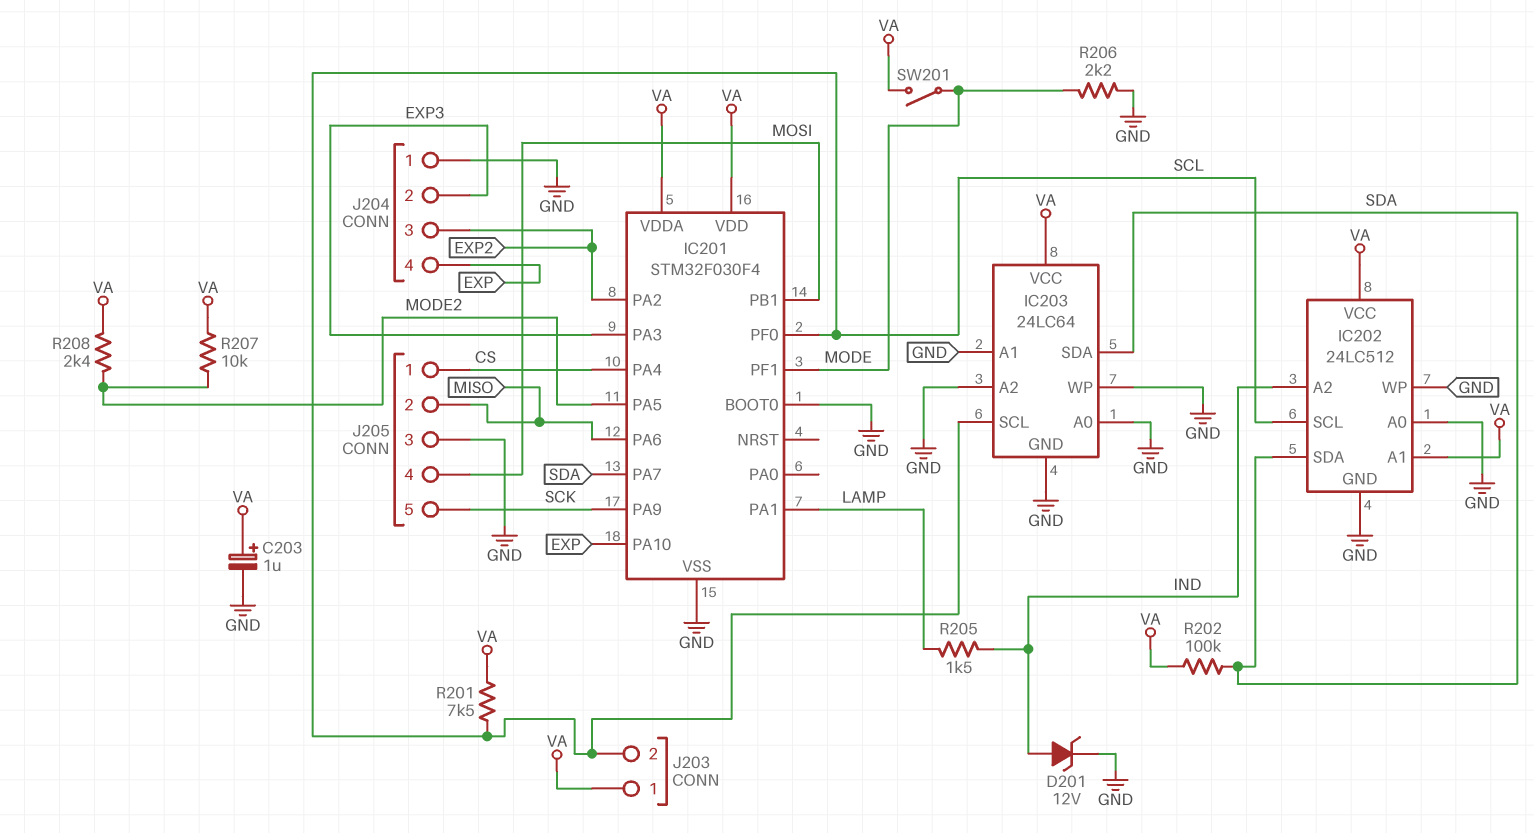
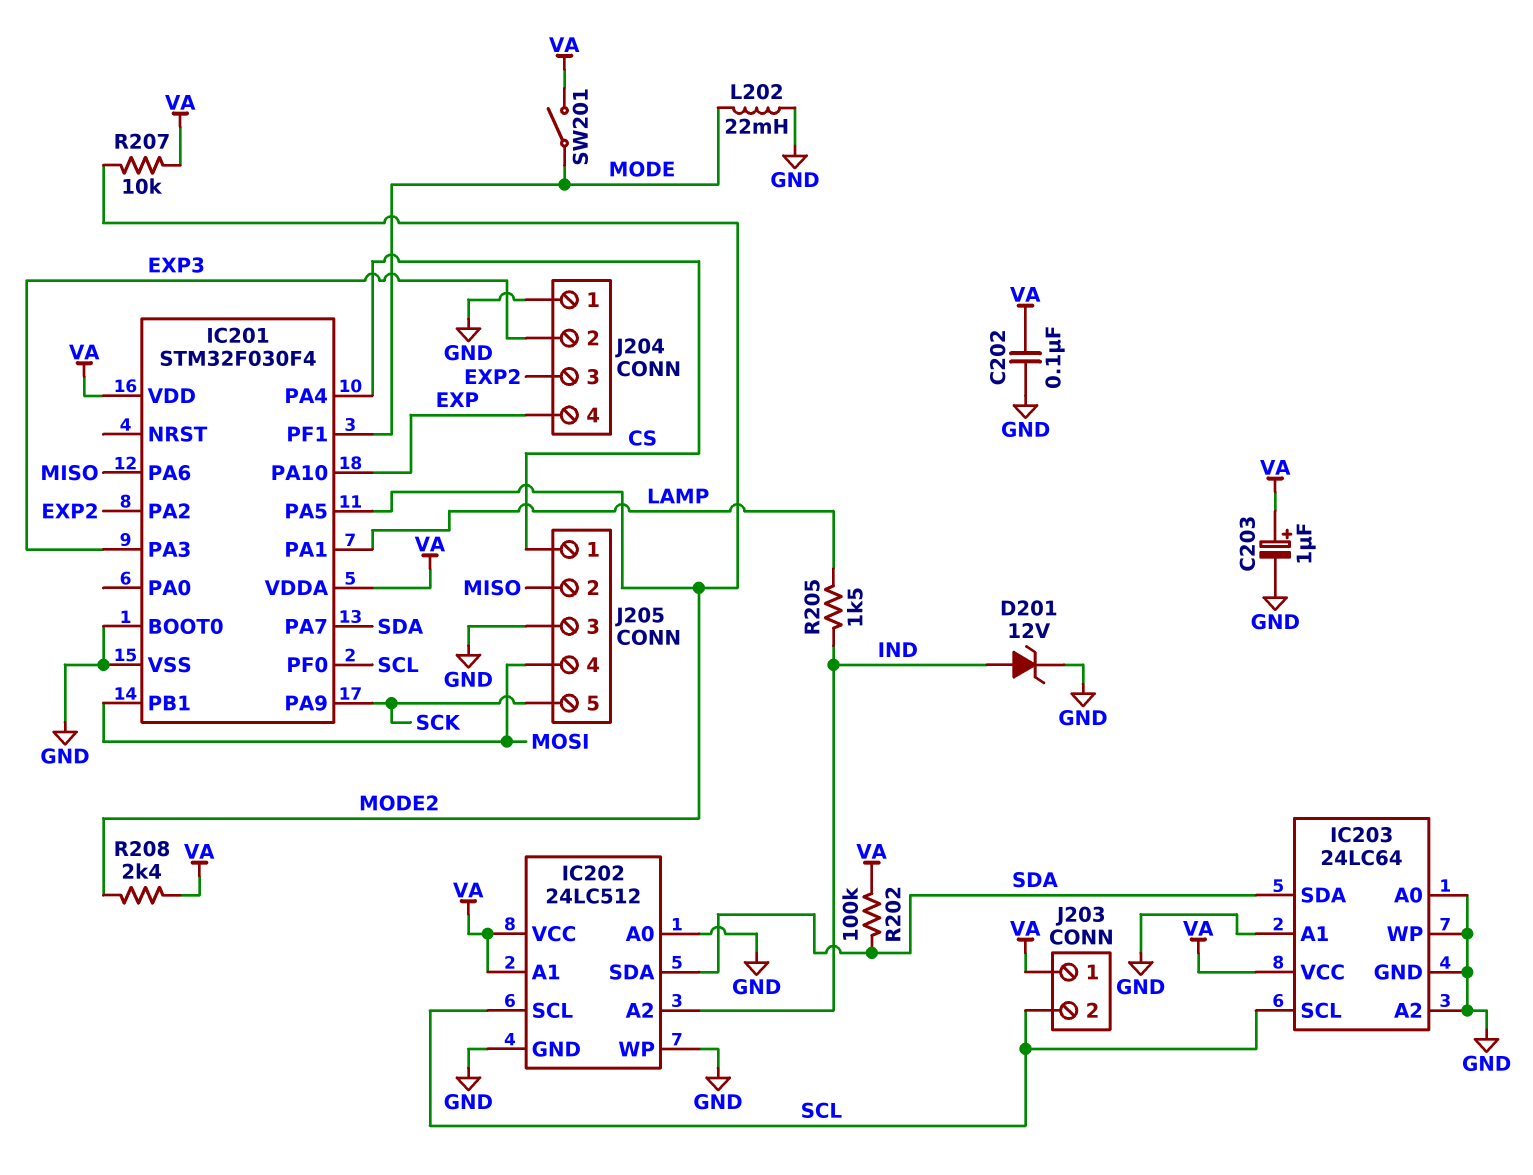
C202: none -> 100nF (GND, VA)
L202: none -> 22mH (GND, MODE)
R201: 7.5k (SCL, VA) -> none
R206: 2.2k (GND, MODE) -> none

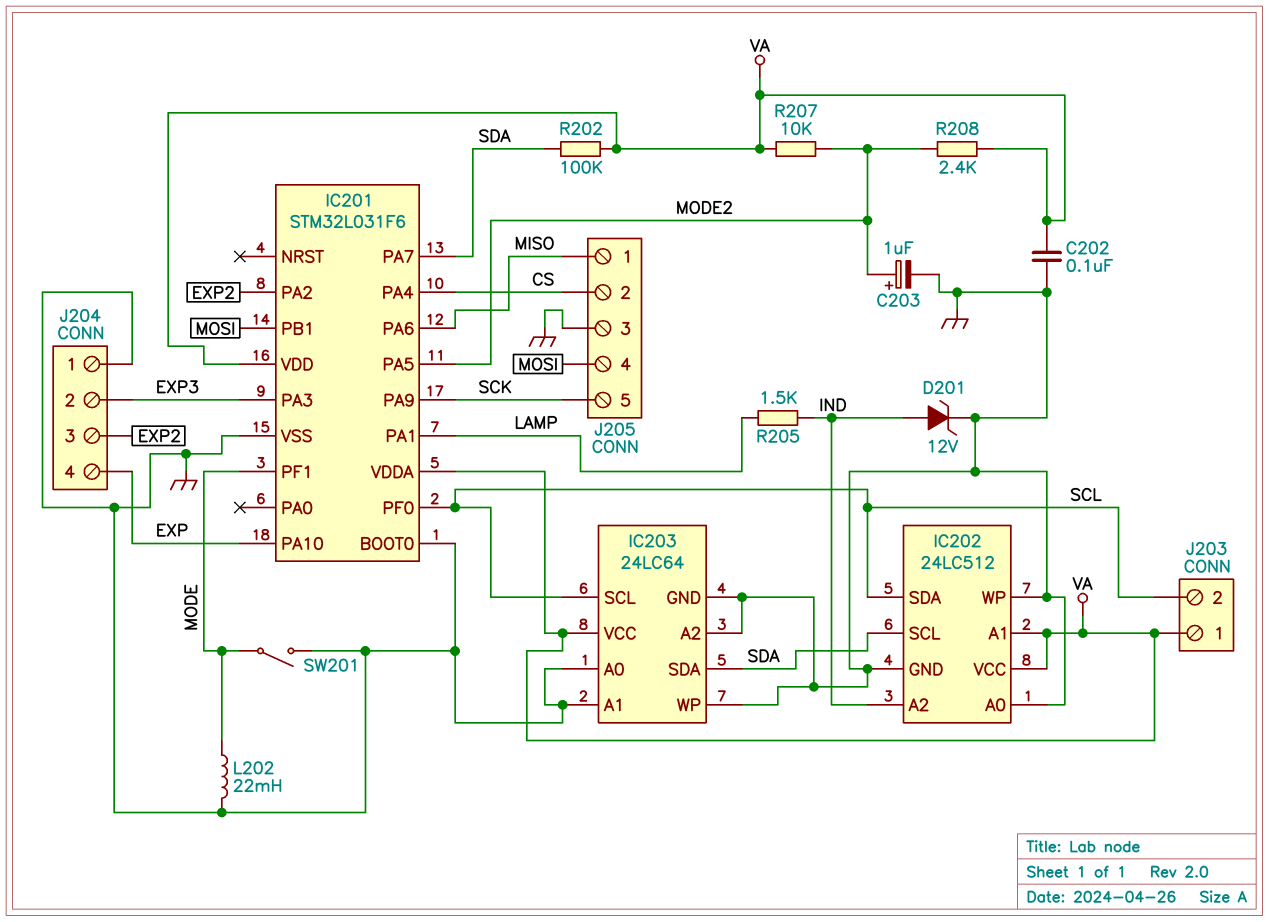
C203: 1uF (plus VA, minus GND) -> 1uF (plus MODE2, minus GND)
IC201: STM32F030F4 -> STM32L031F6
IC202 pin SCL: SCL -> SDA
IC202 pin SDA: SDA -> SCL
J205 pin 1: CS -> MISO
J205 pin 2: MISO -> CS
SW201: switch (MODE, VA) -> switch (GND, MODE)

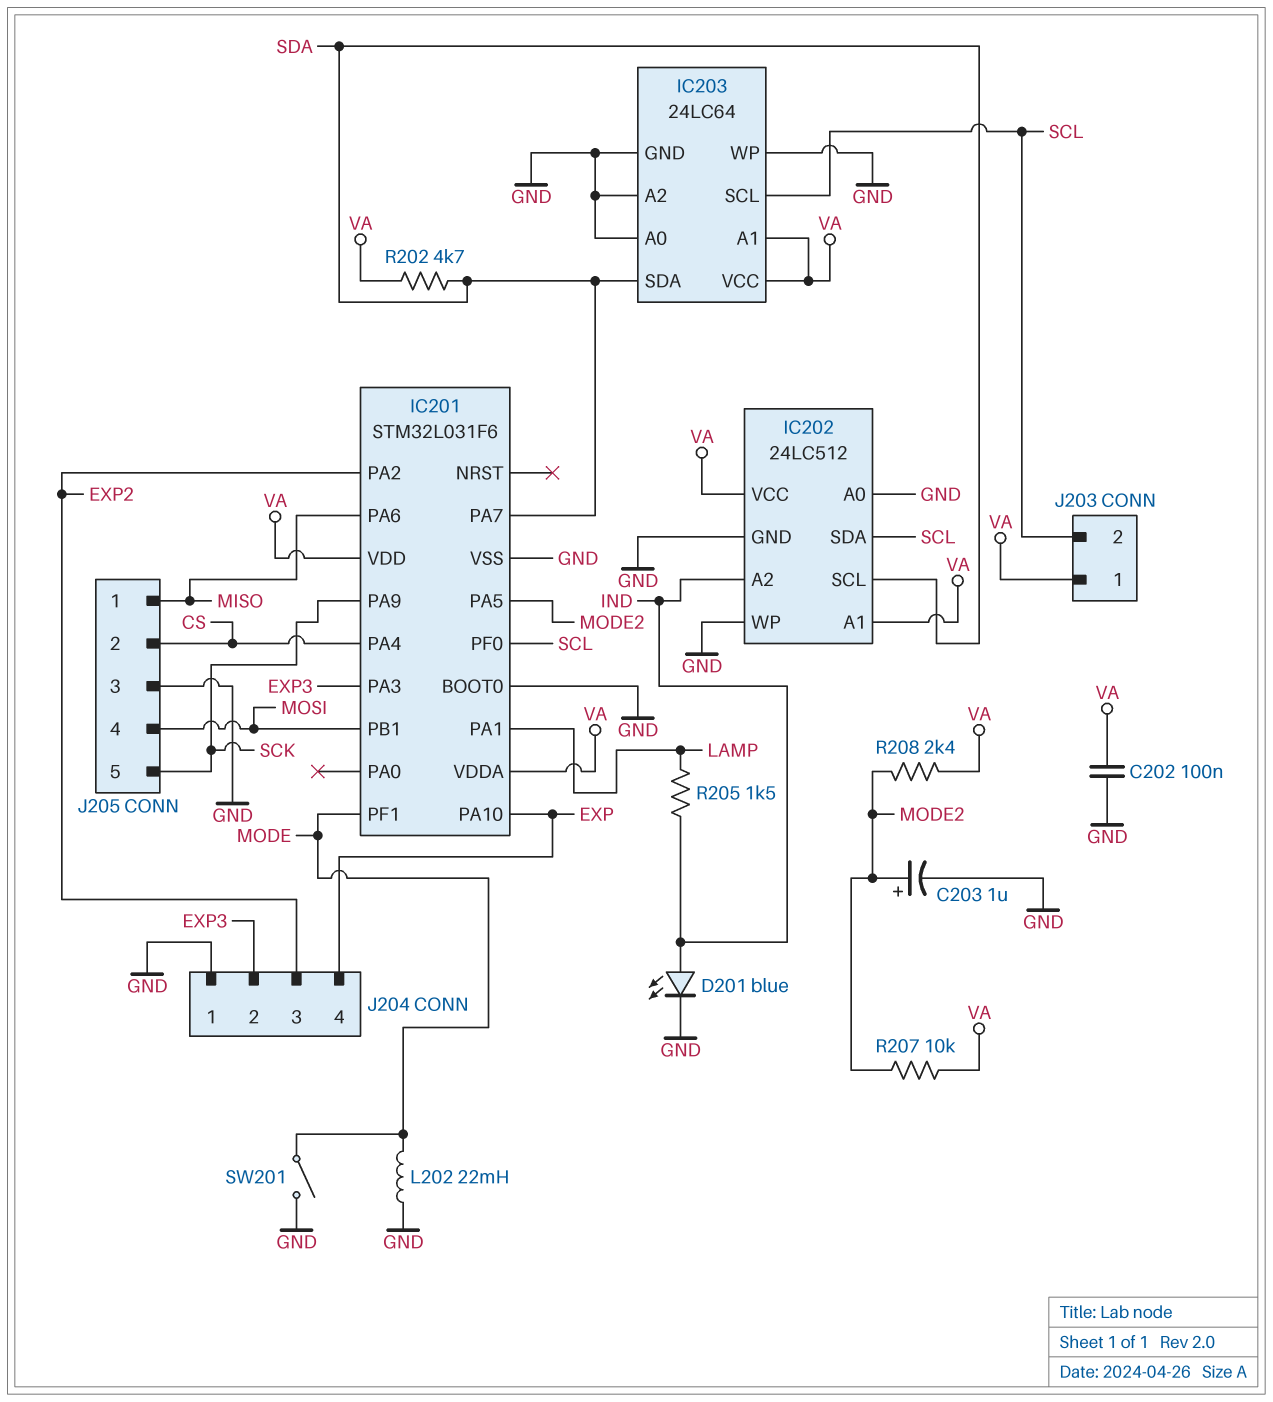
D201: zener 12V (A IND, K GND) -> LED blue (A IND, K GND)
IC203 pin A1: GND -> VA
R202: 100k (SDA, VA) -> 4.7k (SDA, VA)

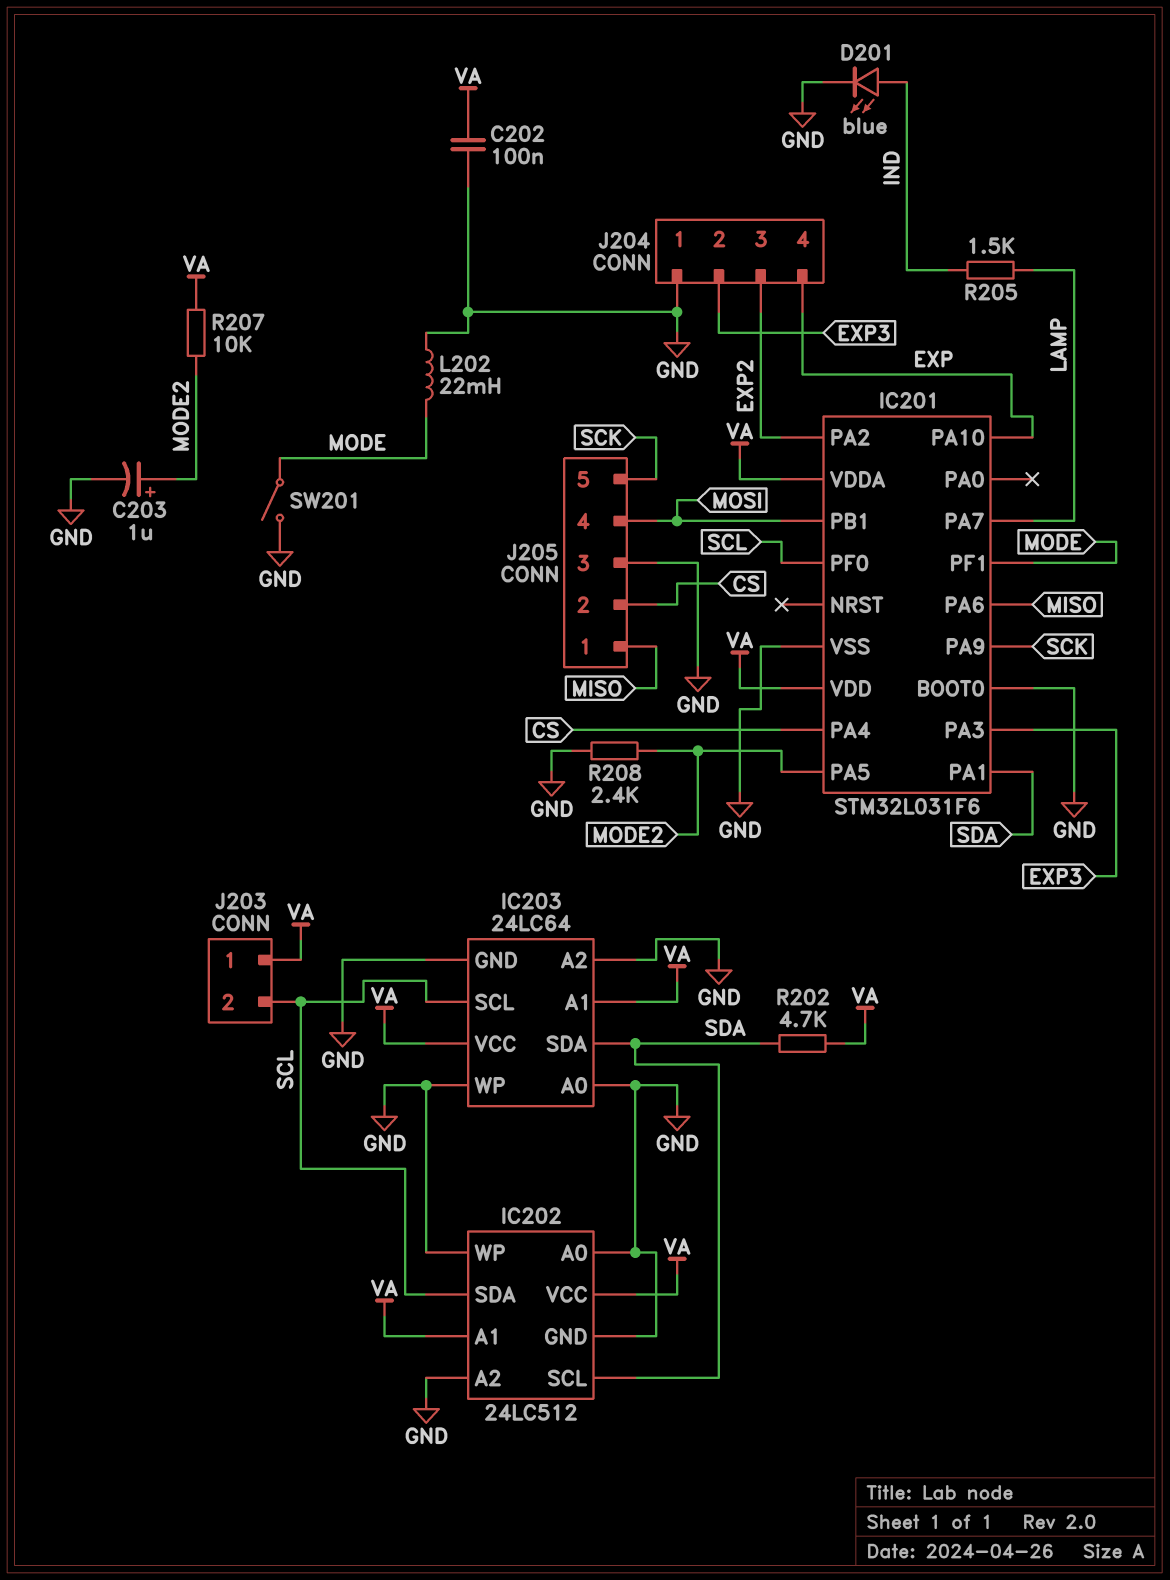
IC201 pin PA1: LAMP -> SDA
IC201 pin PA7: SDA -> LAMP
IC202 pin A2: IND -> GND
R208: 2.4k (MODE2, VA) -> 2.4k (GND, MODE2)

